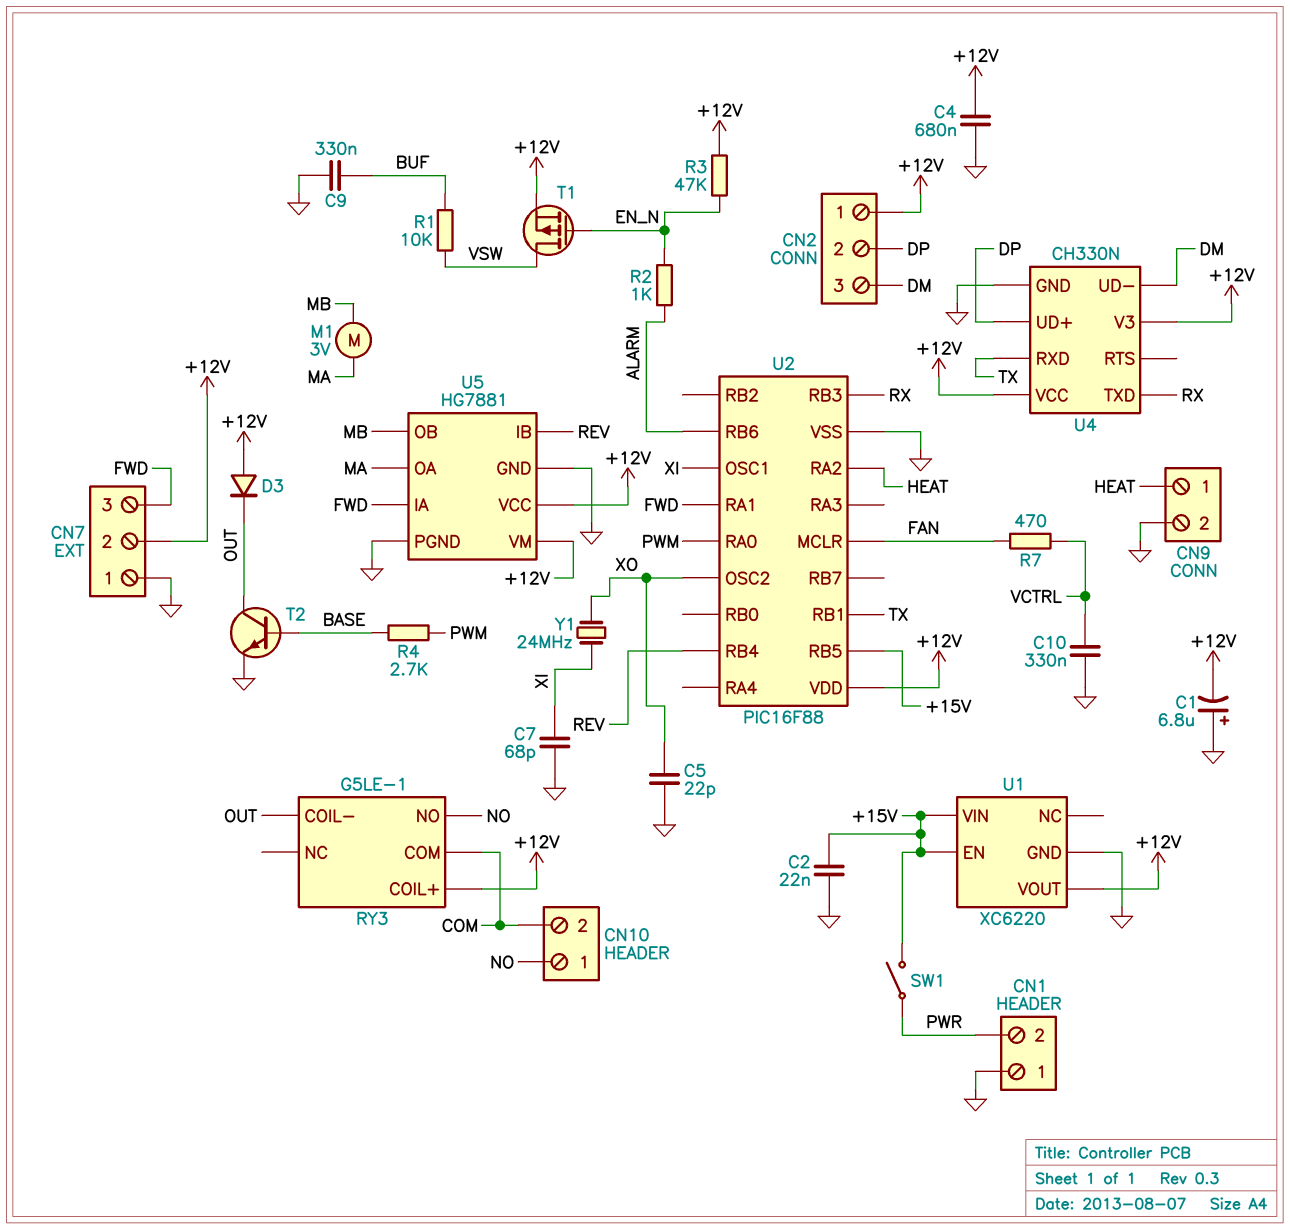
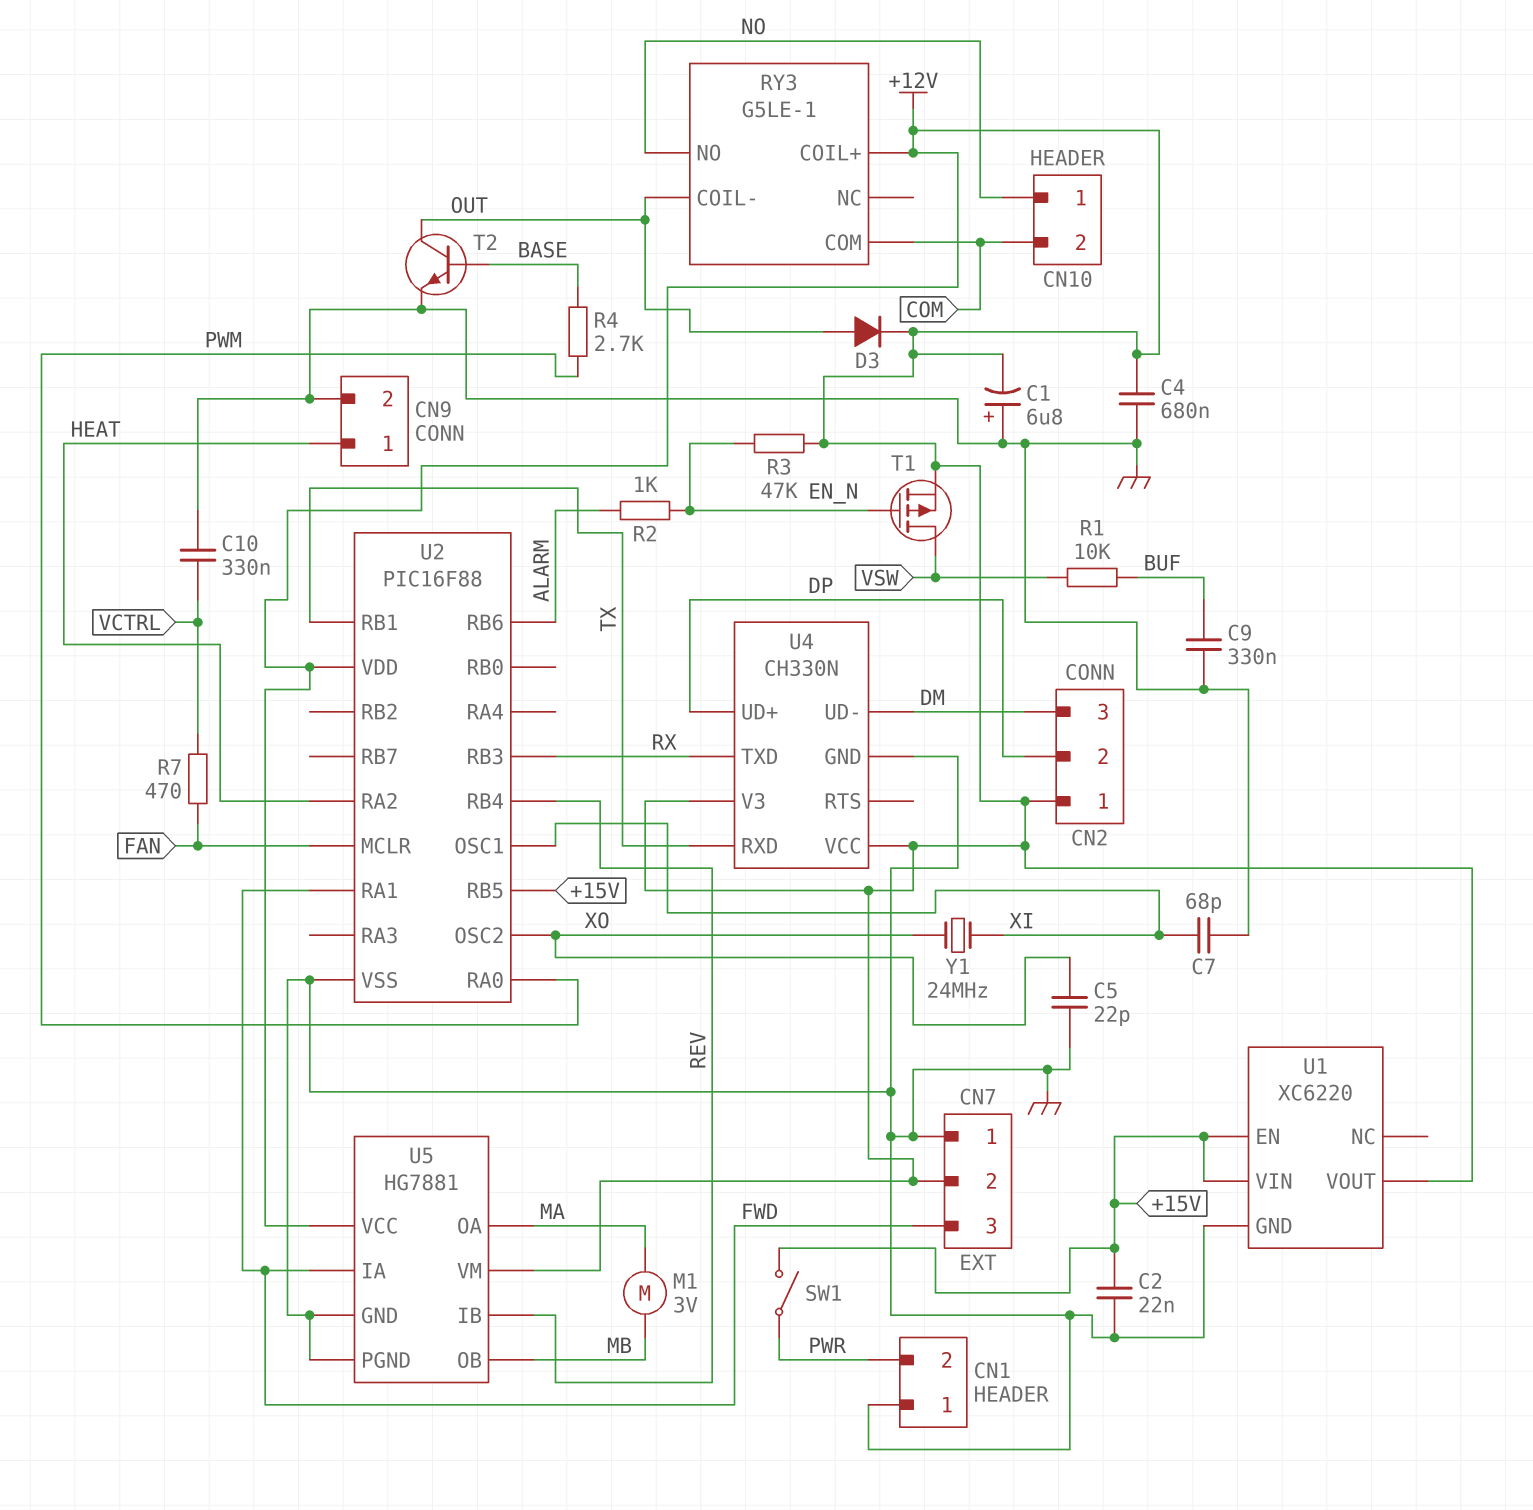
D3: diode (A +12V, K OUT) -> diode (A OUT, K +12V)

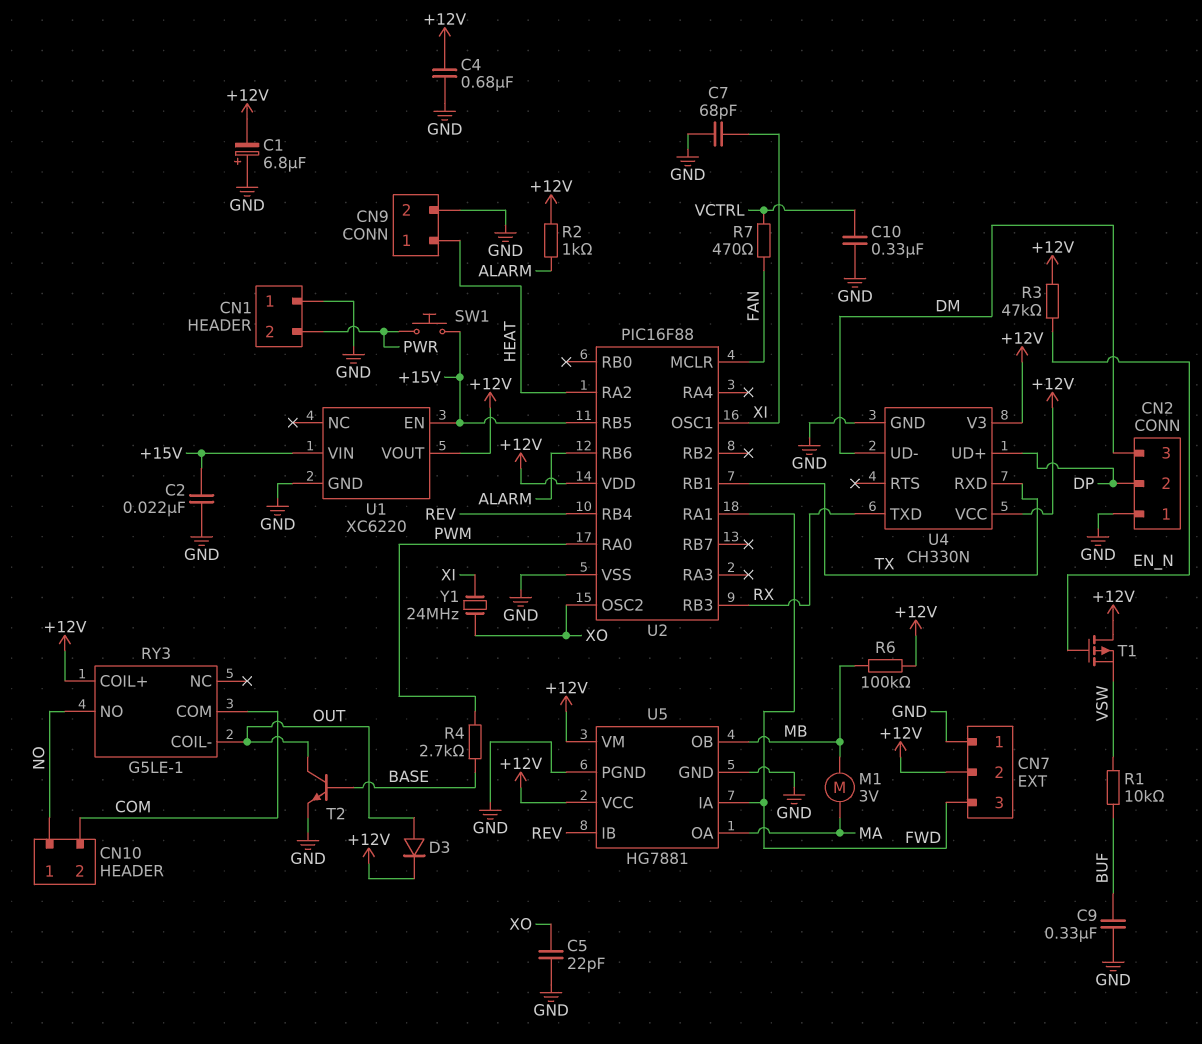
CN2 pin 1: +12V -> GND
R2: 1k (ALARM, EN_N) -> 1k (+12V, ALARM)
R6: none -> 100k (+12V, MB)
SW1: switch (+15V, PWR) -> button (+15V, PWR)
T1: PMOS (G EN_N, D VSW, S +12V) -> PMOS (G EN_N, D +12V, S VSW)

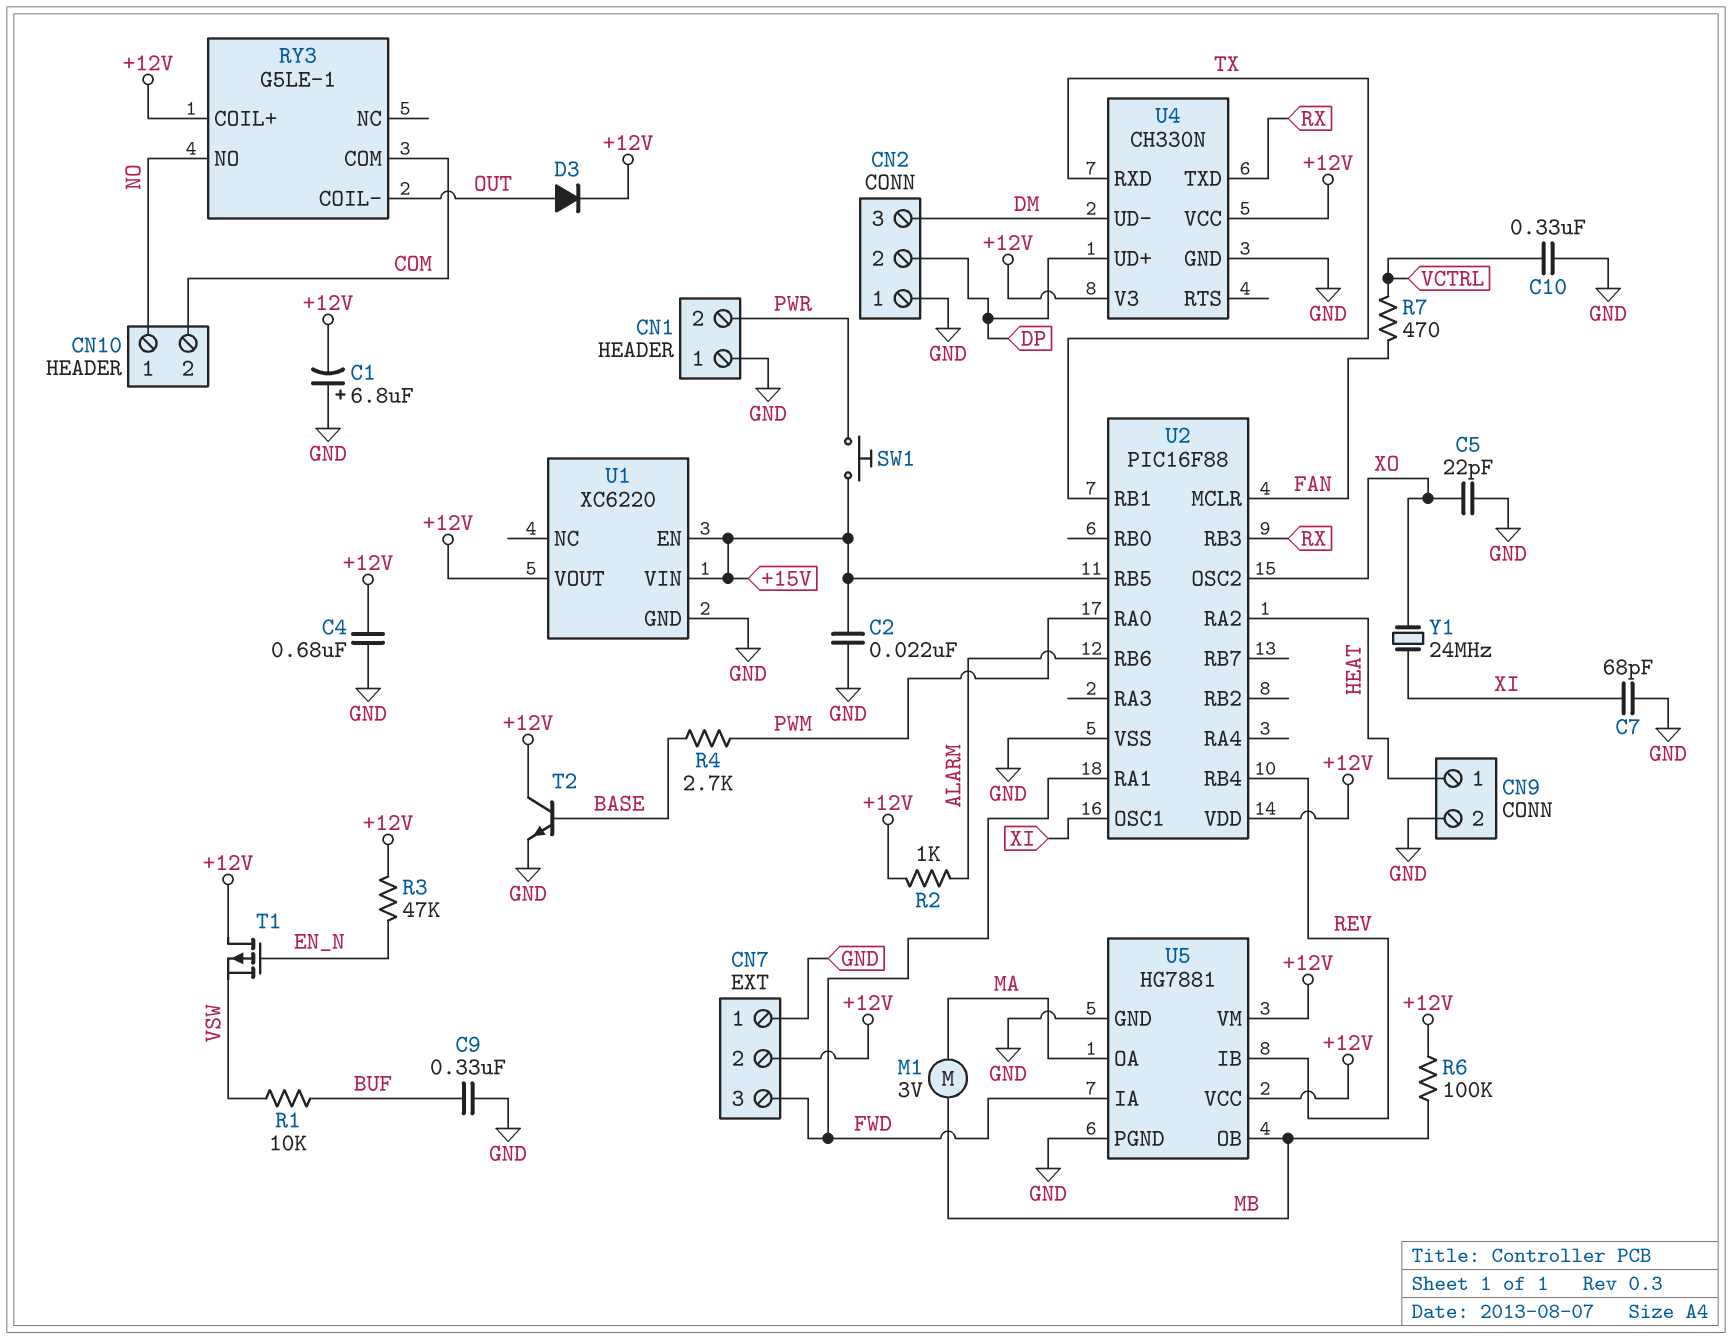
T2: NPN (B BASE, C OUT, E GND) -> NPN (B BASE, C +12V, E GND)

